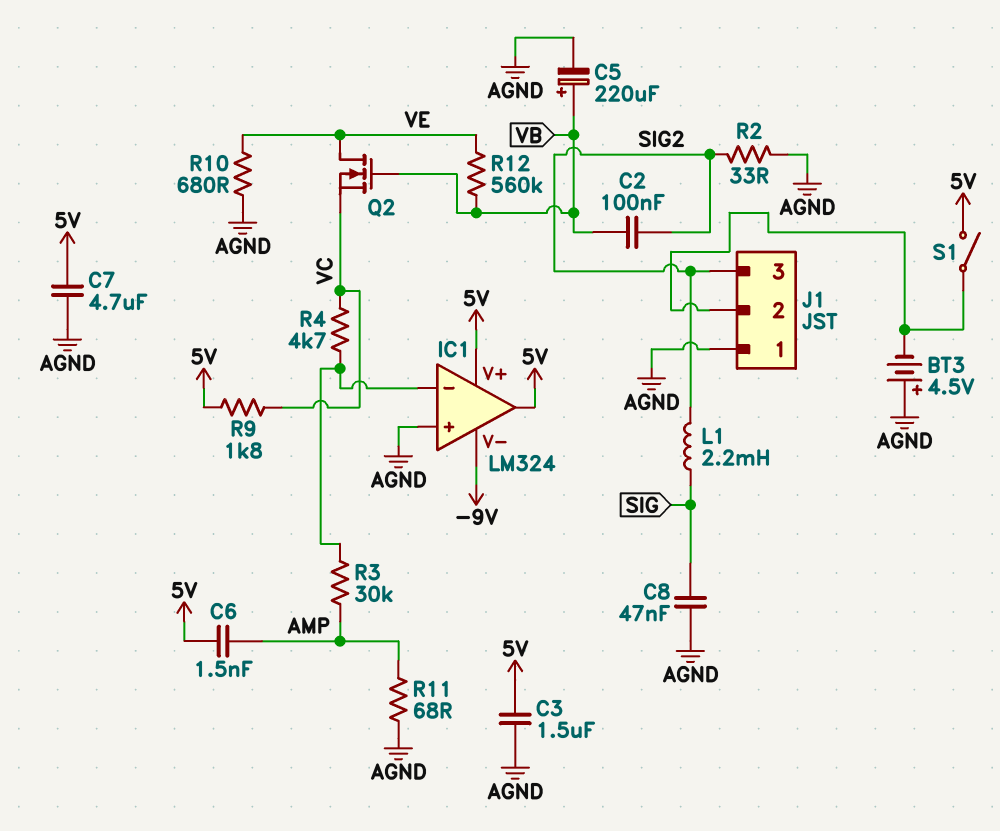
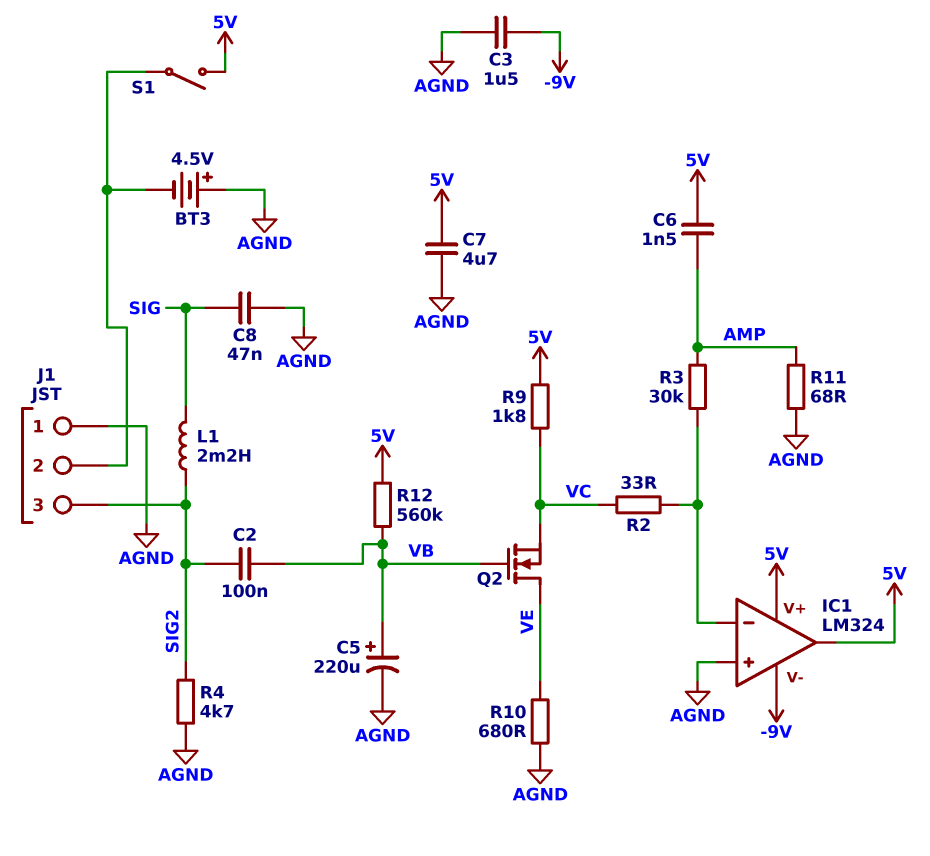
C3: 1.5uF (5V, AGND) -> 1.5uF (-9V, AGND)
R2: 33 (AGND, SIG2) -> 33 (IC1/in-, VC)
R4: 4.7k (IC1/in-, VC) -> 4.7k (AGND, SIG2)
R12: 560k (VB, VE) -> 560k (5V, VB)

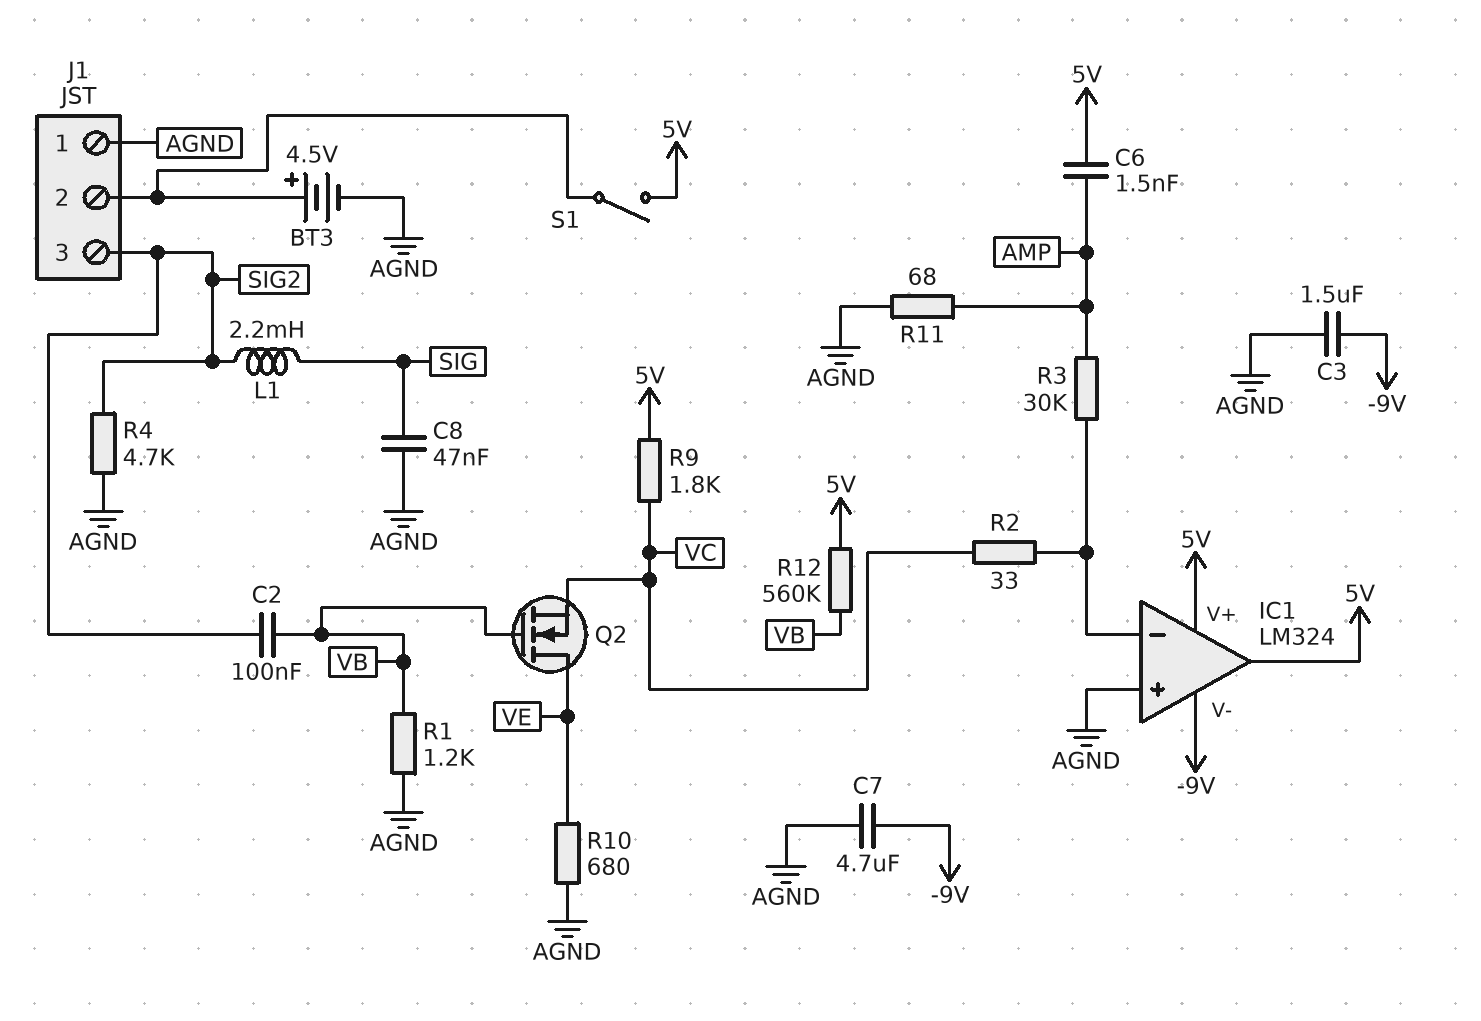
BT3: 4.5V (plus AGND, minus J1/2) -> 4.5V (plus J1/2, minus AGND)
C5: 220uF (plus VB, minus AGND) -> none
C7: 4.7uF (5V, AGND) -> 4.7uF (-9V, AGND)
R1: none -> 1.2k (AGND, VB)

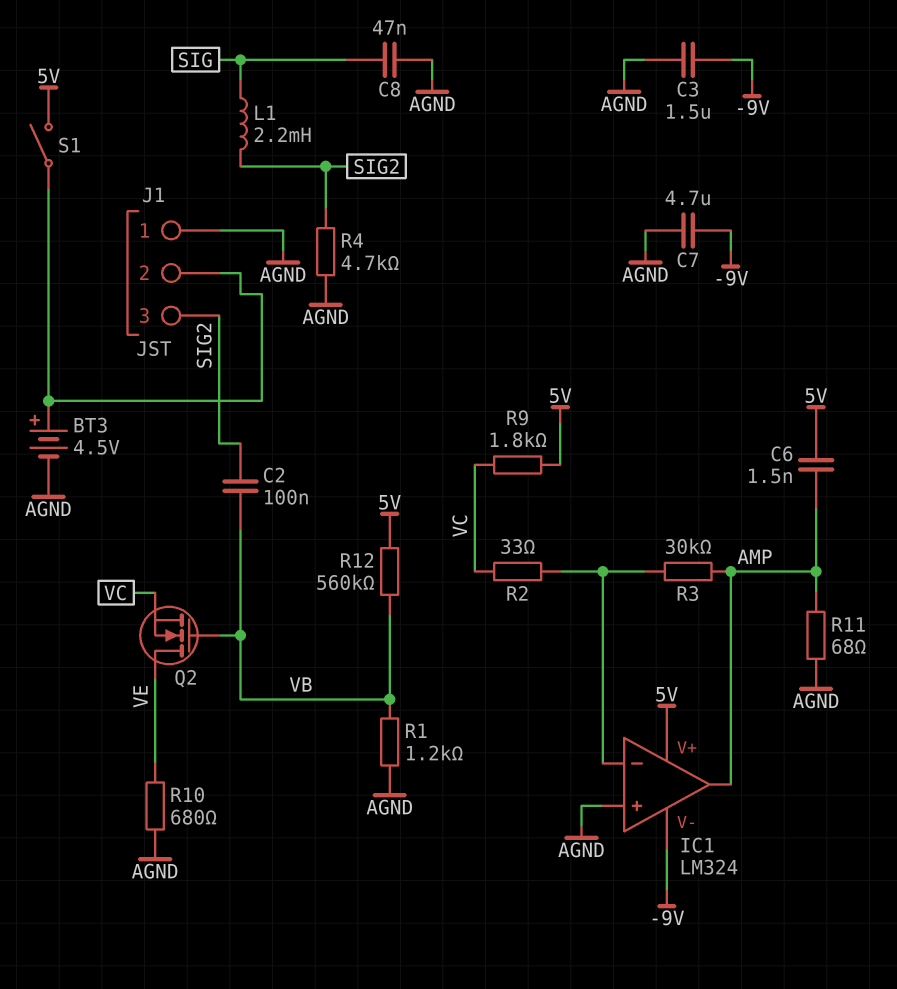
IC1 pin out: 5V -> AMP

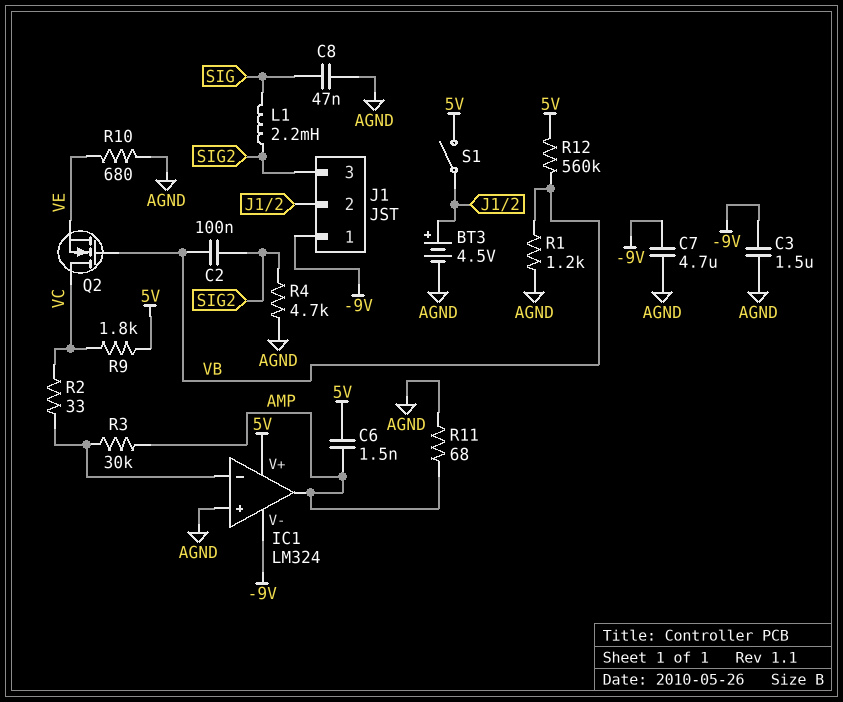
J1 pin 1: AGND -> -9V
Q2: NMOS (G VB, D VE, S VC) -> NMOS (G VB, D VC, S VE)

